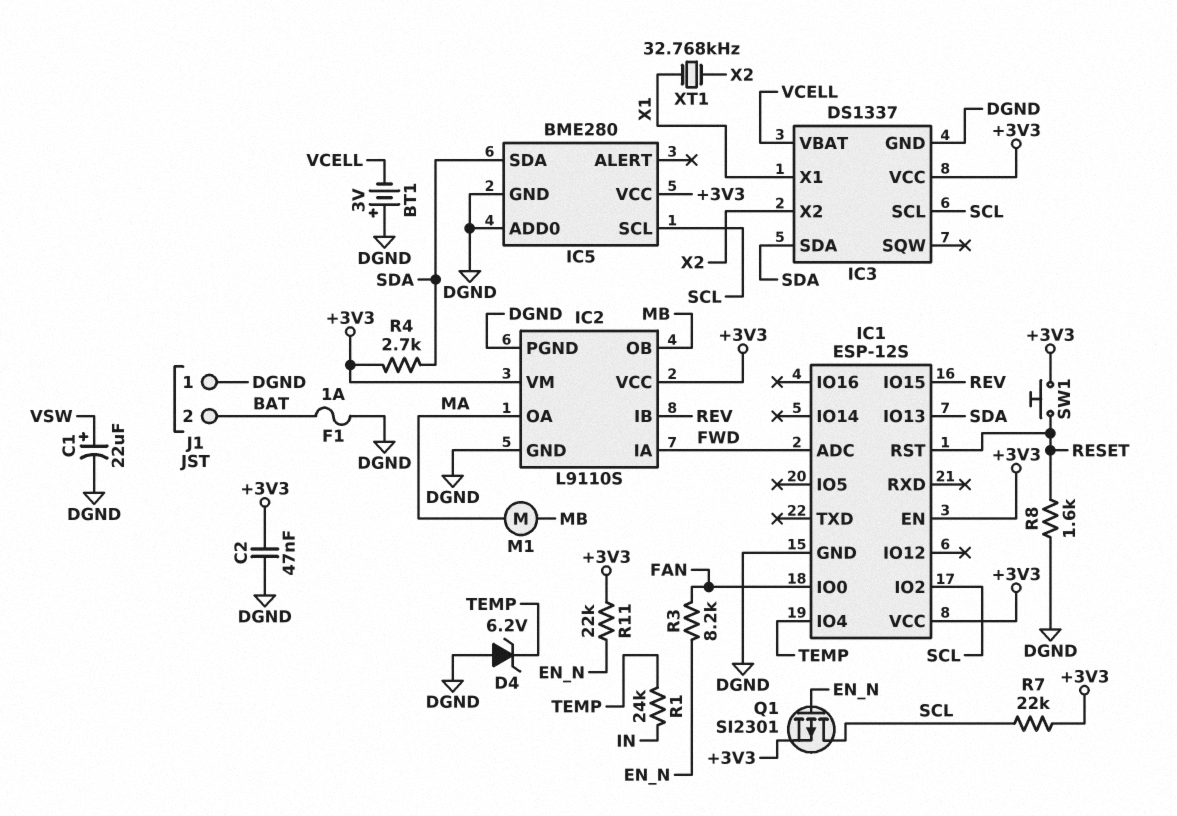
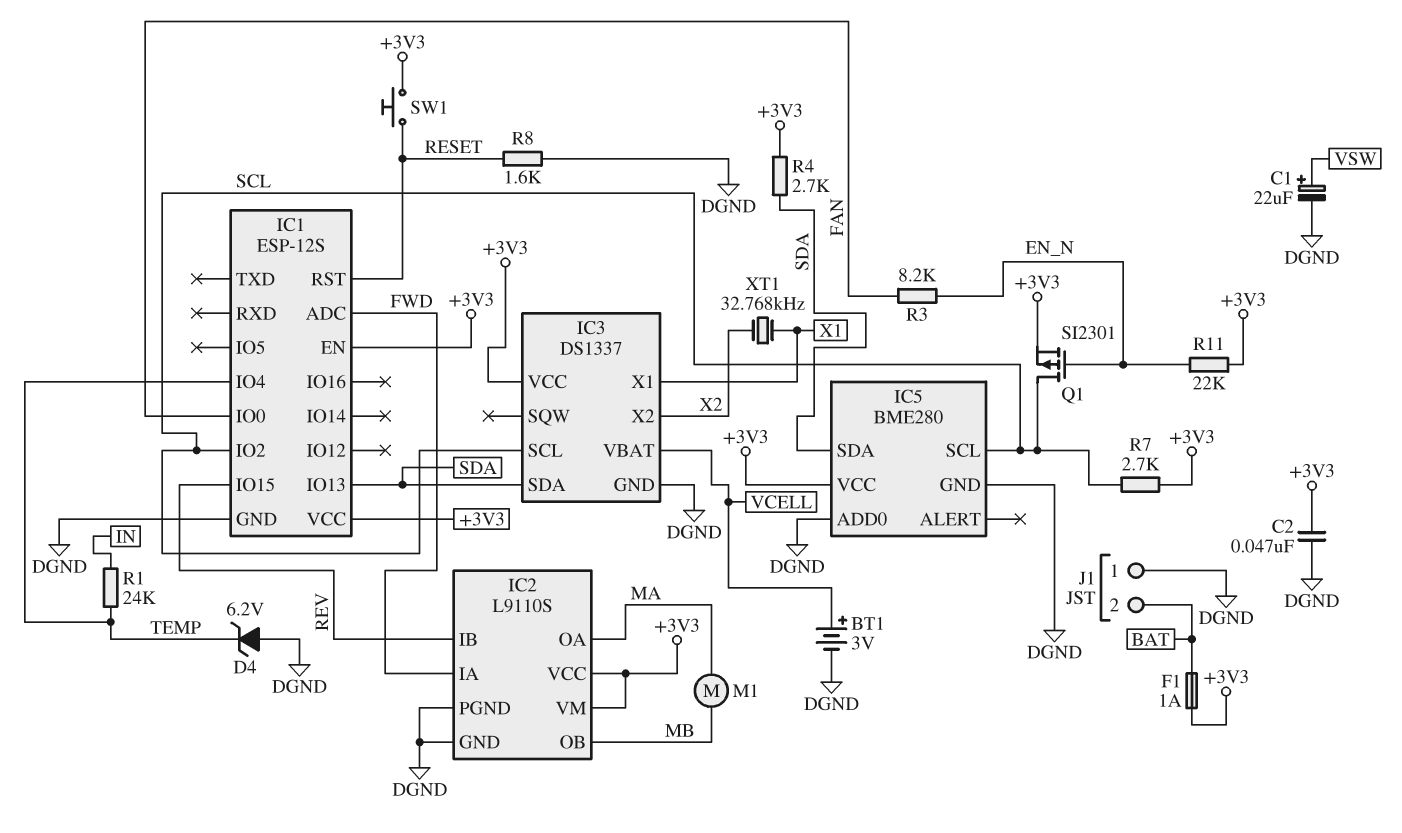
BT1: 3V (plus DGND, minus VCELL) -> 3V (plus VCELL, minus DGND)
F1: 1A (BAT, DGND) -> 1A (+3V3, BAT)
R7: 22k (+3V3, SCL) -> 2.7k (+3V3, SCL)

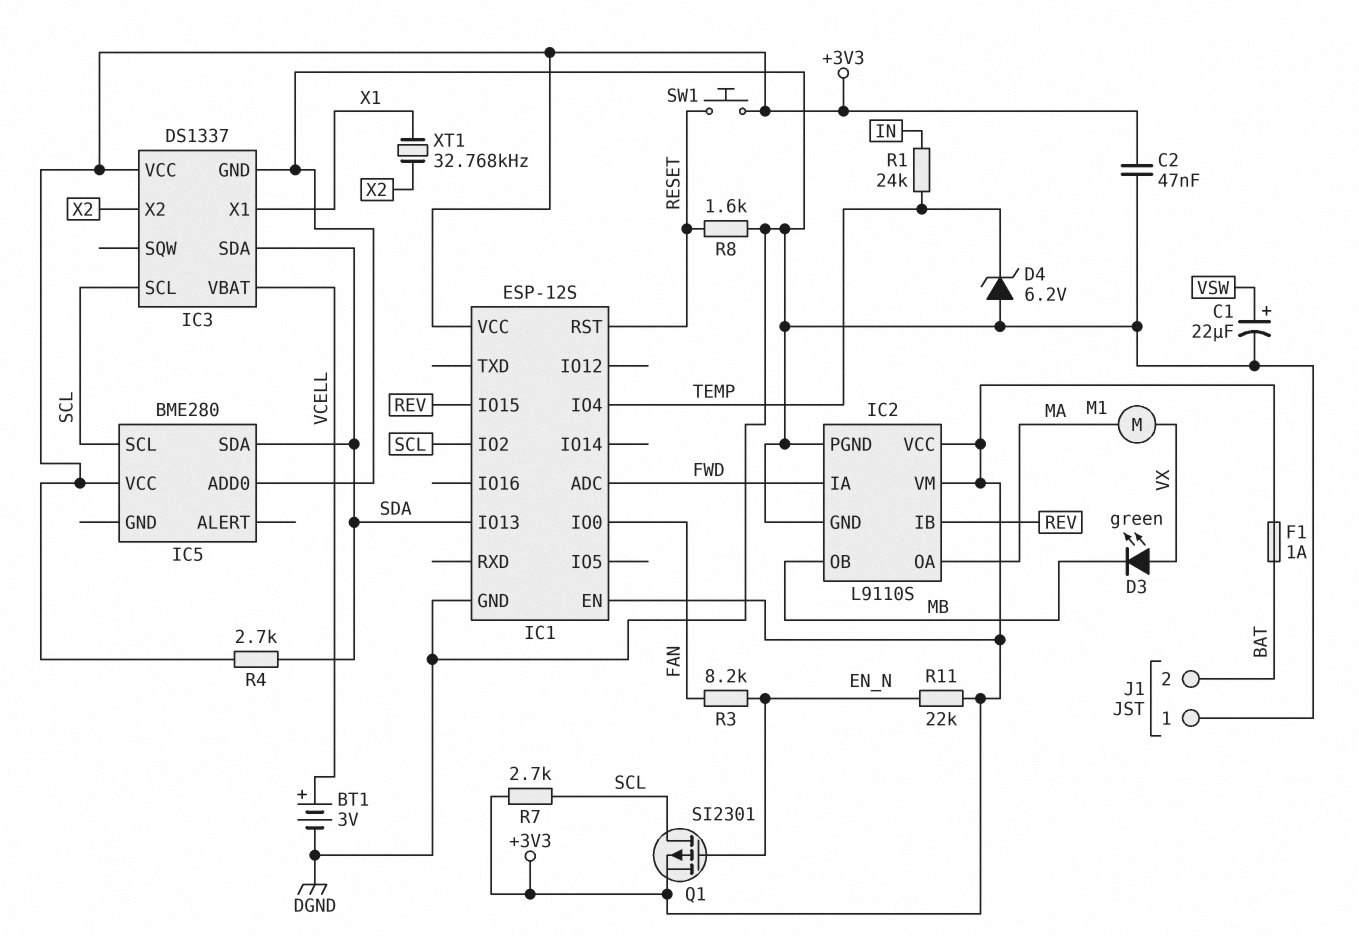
D3: none -> LED green (A VX, K MB)
IC5 pin GND: DGND -> none
M1: motor (MA, MB) -> motor (MA, VX)

